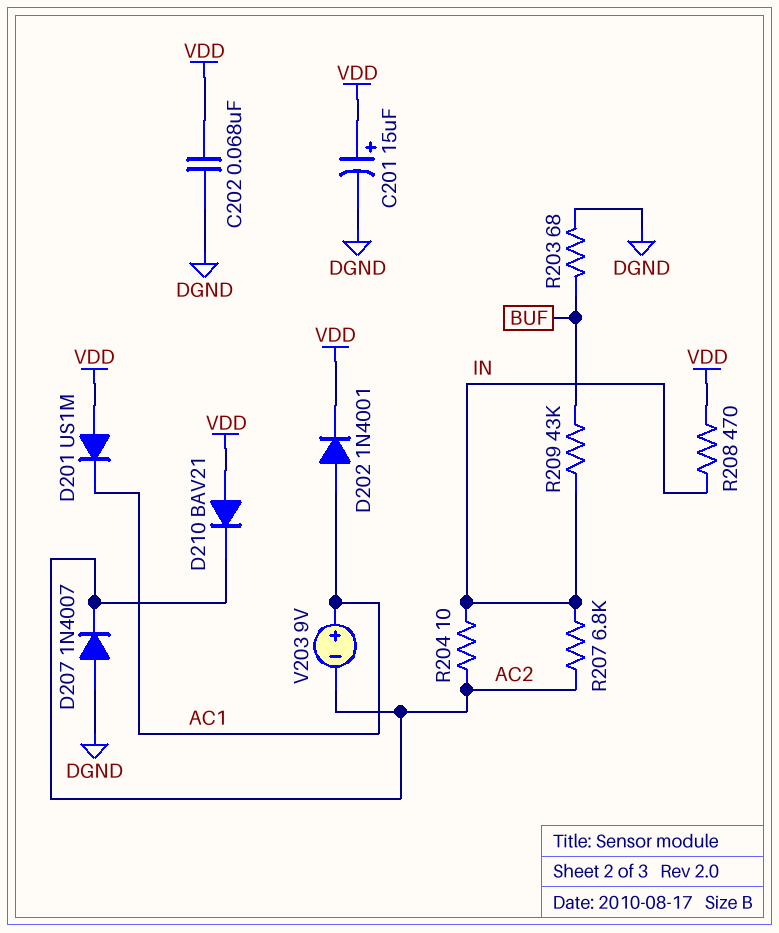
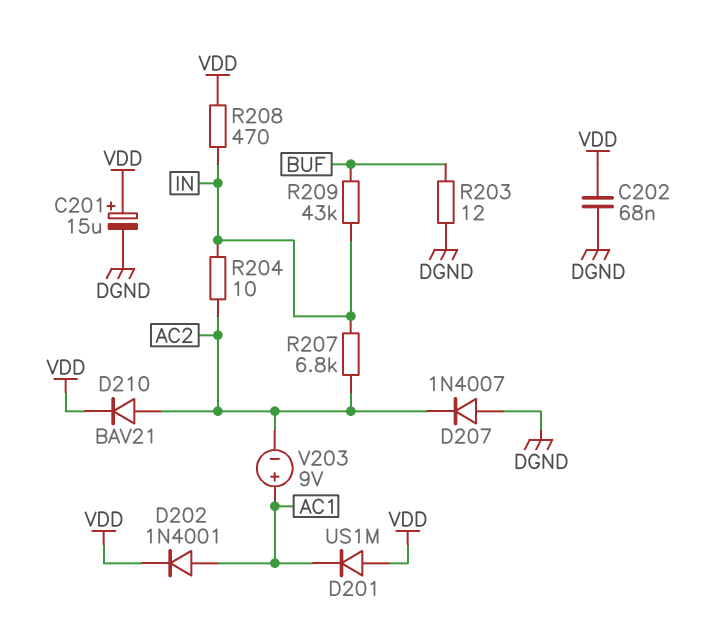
D210: diode BAV21 (A VDD, K AC2) -> diode BAV21 (A AC2, K VDD)
R203: 68 (BUF, DGND) -> 12 (BUF, DGND)

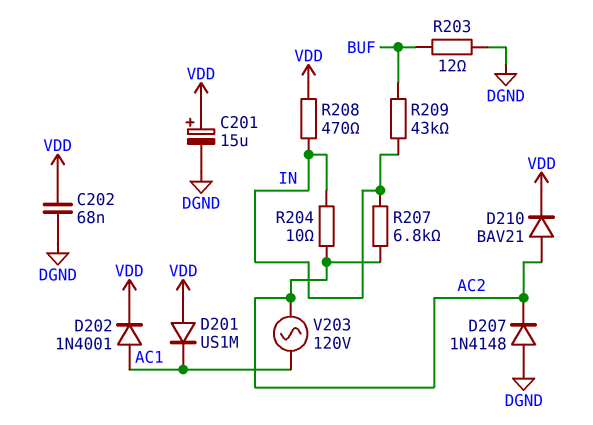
D207: diode 1N4007 (A DGND, K AC2) -> diode 1N4148 (A DGND, K AC2)
V203: 9V (plus AC1, minus AC2) -> AC 120V (AC1, AC2)

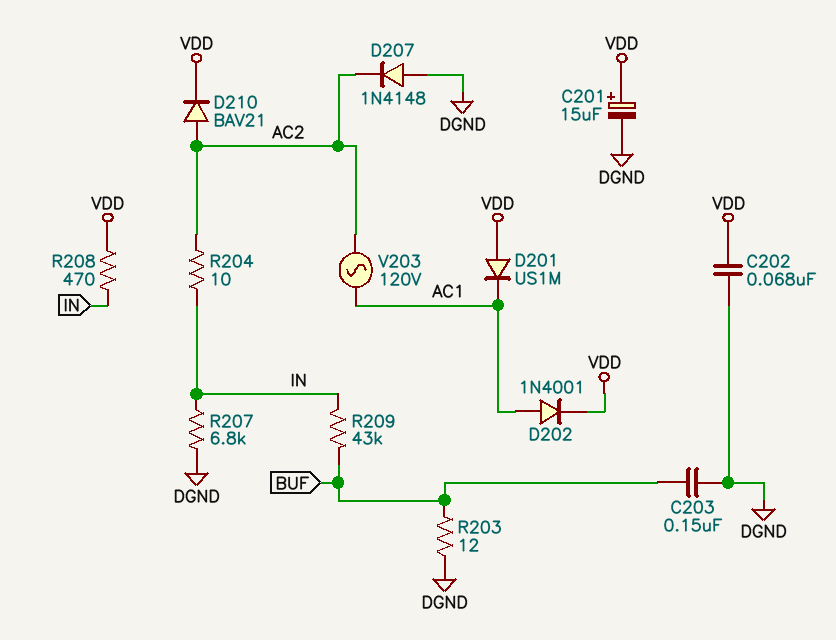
C203: none -> 150nF (BUF, DGND)
R207: 6.8k (AC2, IN) -> 6.8k (DGND, IN)

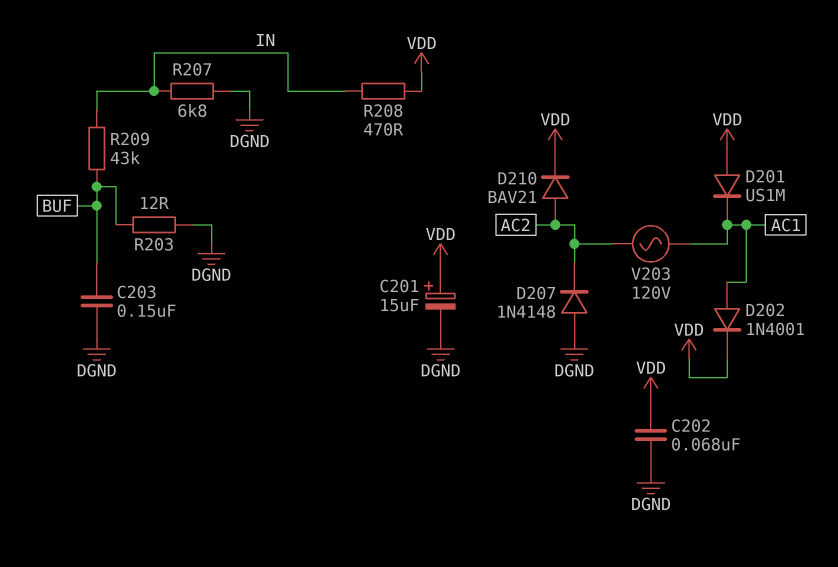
R204: 10 (AC2, IN) -> none

